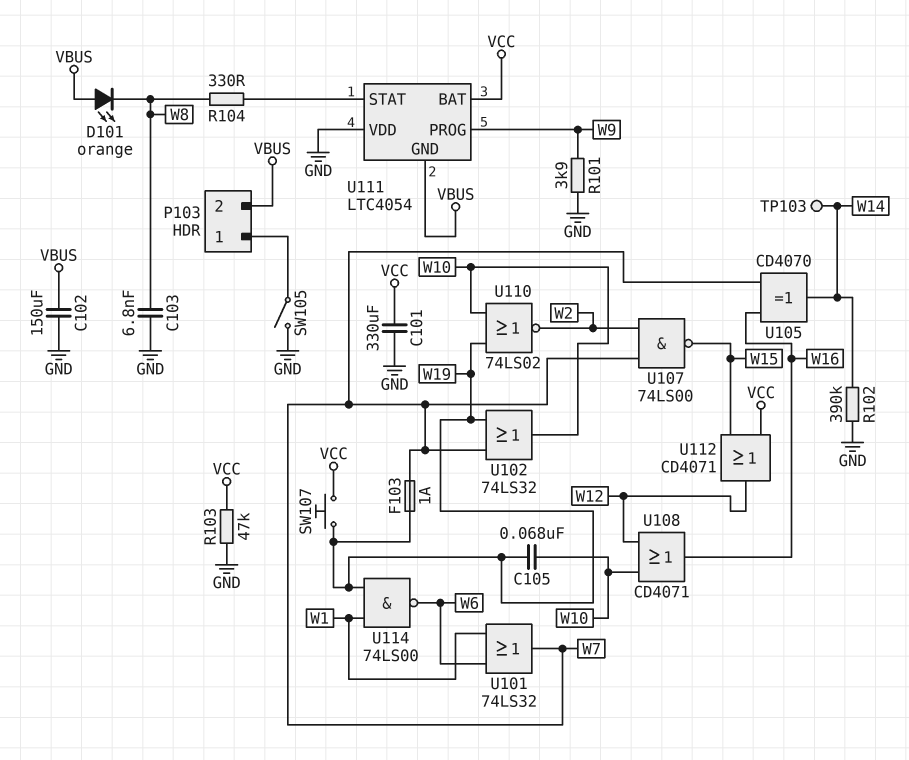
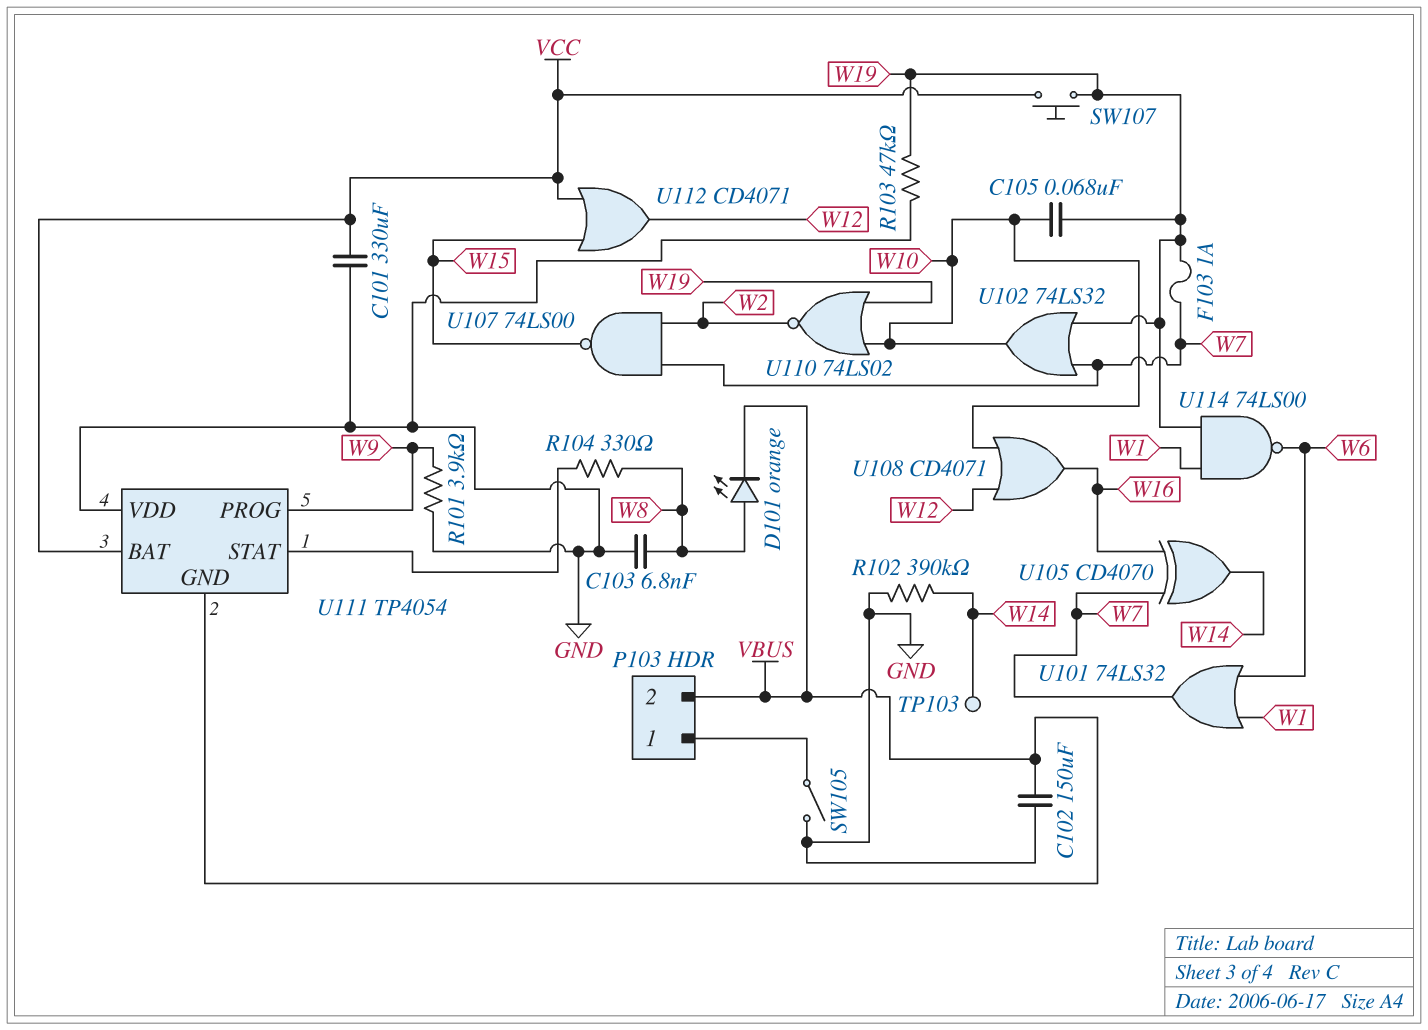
D101: LED orange (A VBUS, K W8) -> LED orange (A W8, K VBUS)
R103: 47k (GND, VCC) -> 47k (GND, W19)
U111: LTC4054 -> TP4054

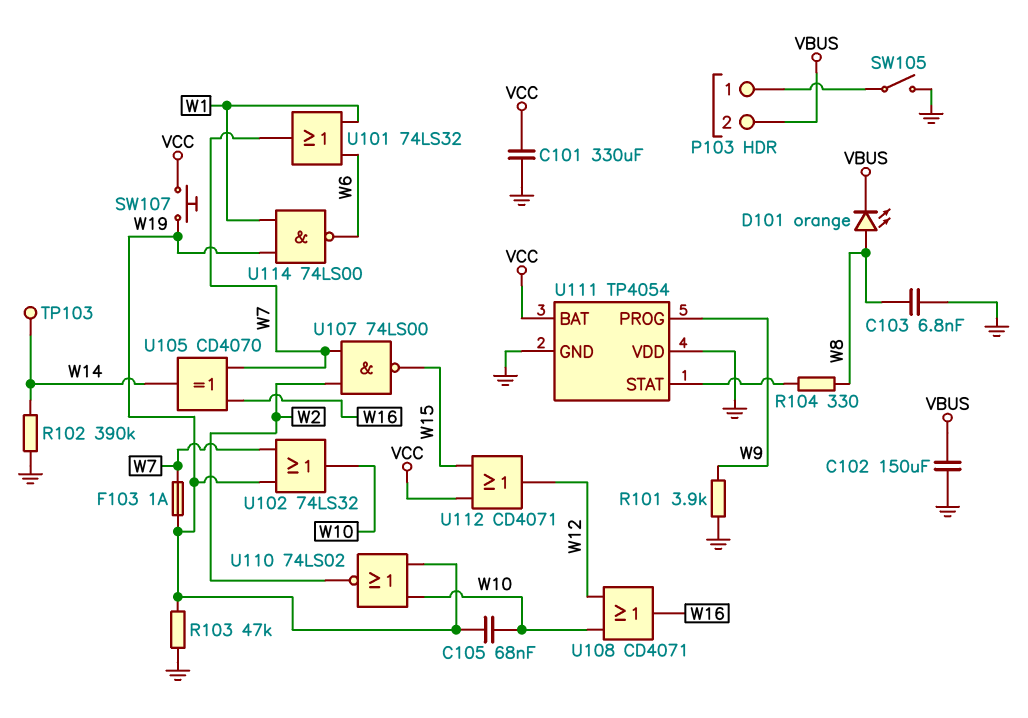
U111 pin GND: VBUS -> GND

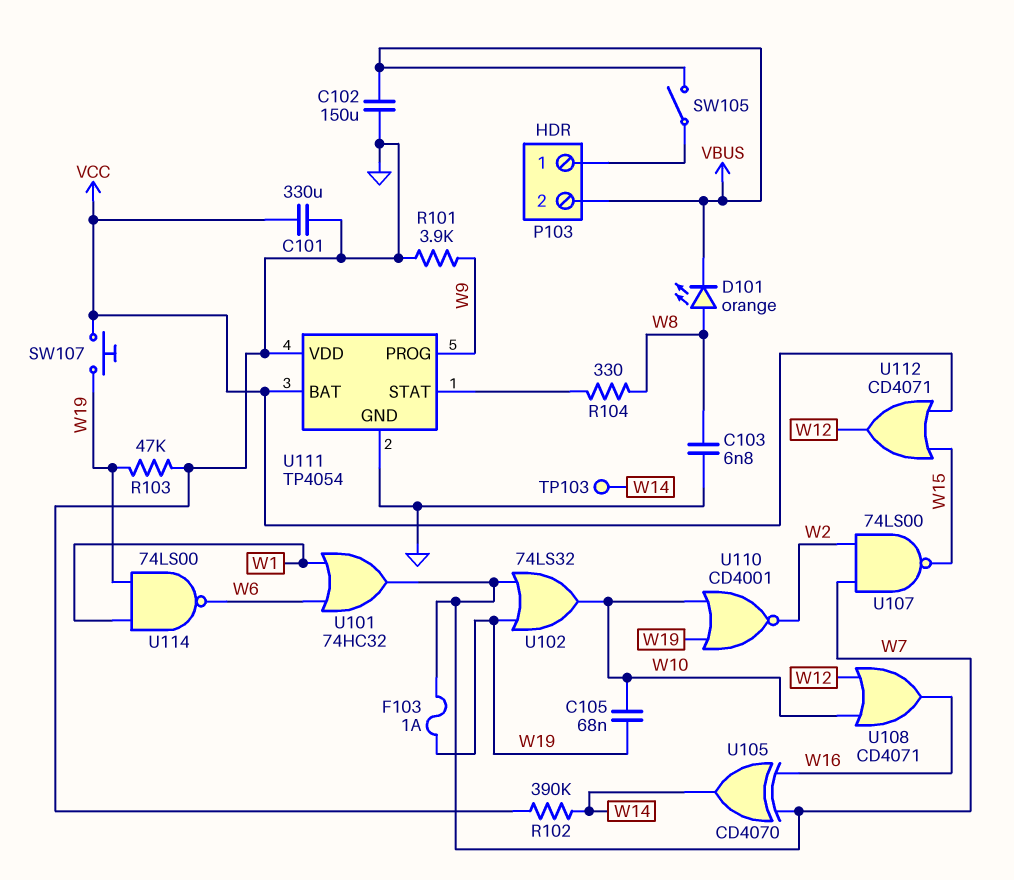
SW105: switch (GND, P103/1) -> switch (P103/1, VBUS)
U101: OR 74LS32 (in W1, in W6, out W7) -> OR 74HC32 (in W1, in W6, out W7)
U110: NOR 74LS02 (in W10, in W19, out W2) -> NOR CD4001 (in W10, in W19, out W2)

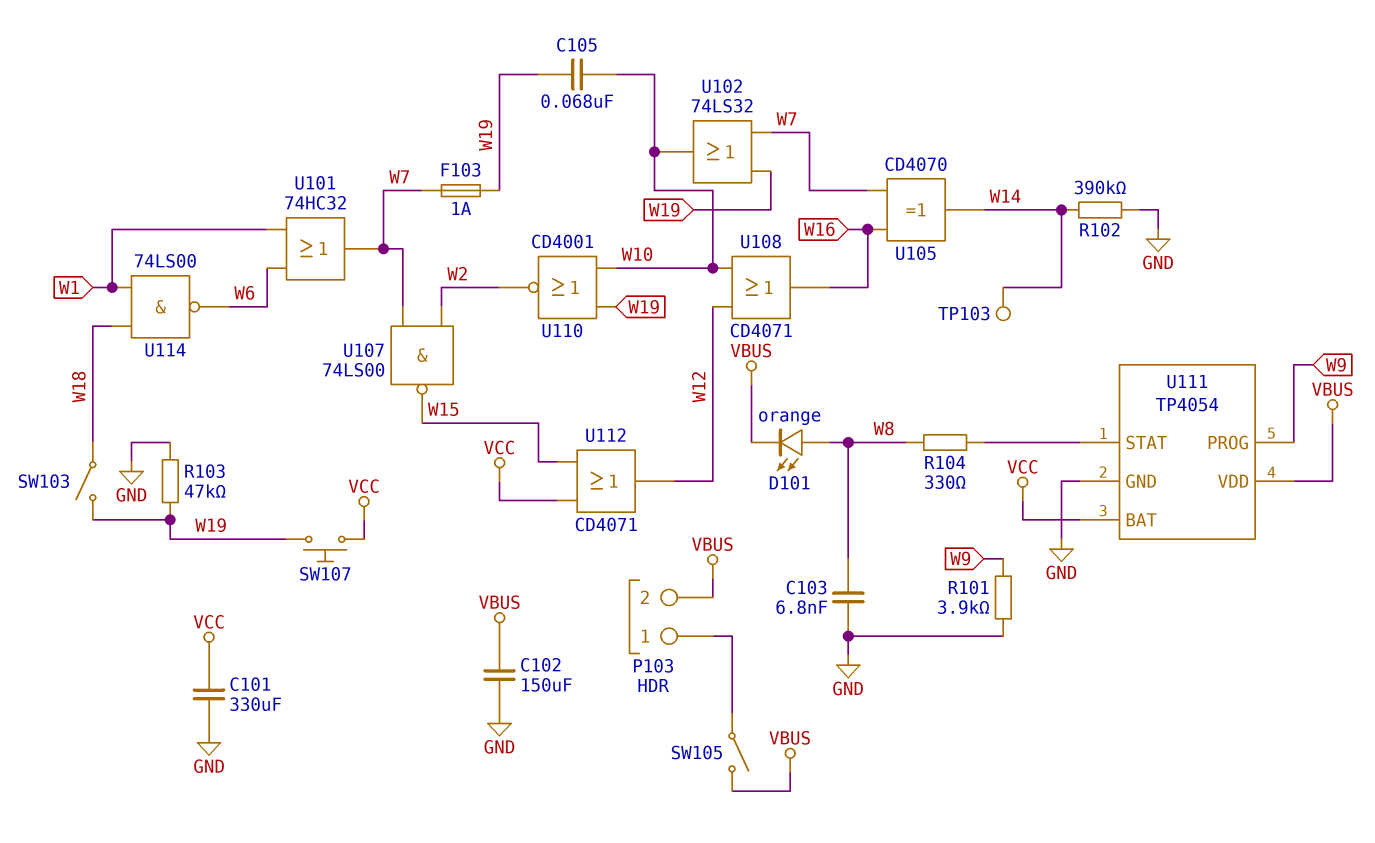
SW103: none -> switch (W18, W19)
U111 pin VDD: GND -> VBUS
U114: NAND 74LS00 (in W1, in W19, out W6) -> NAND 74LS00 (in W1, in W18, out W6)

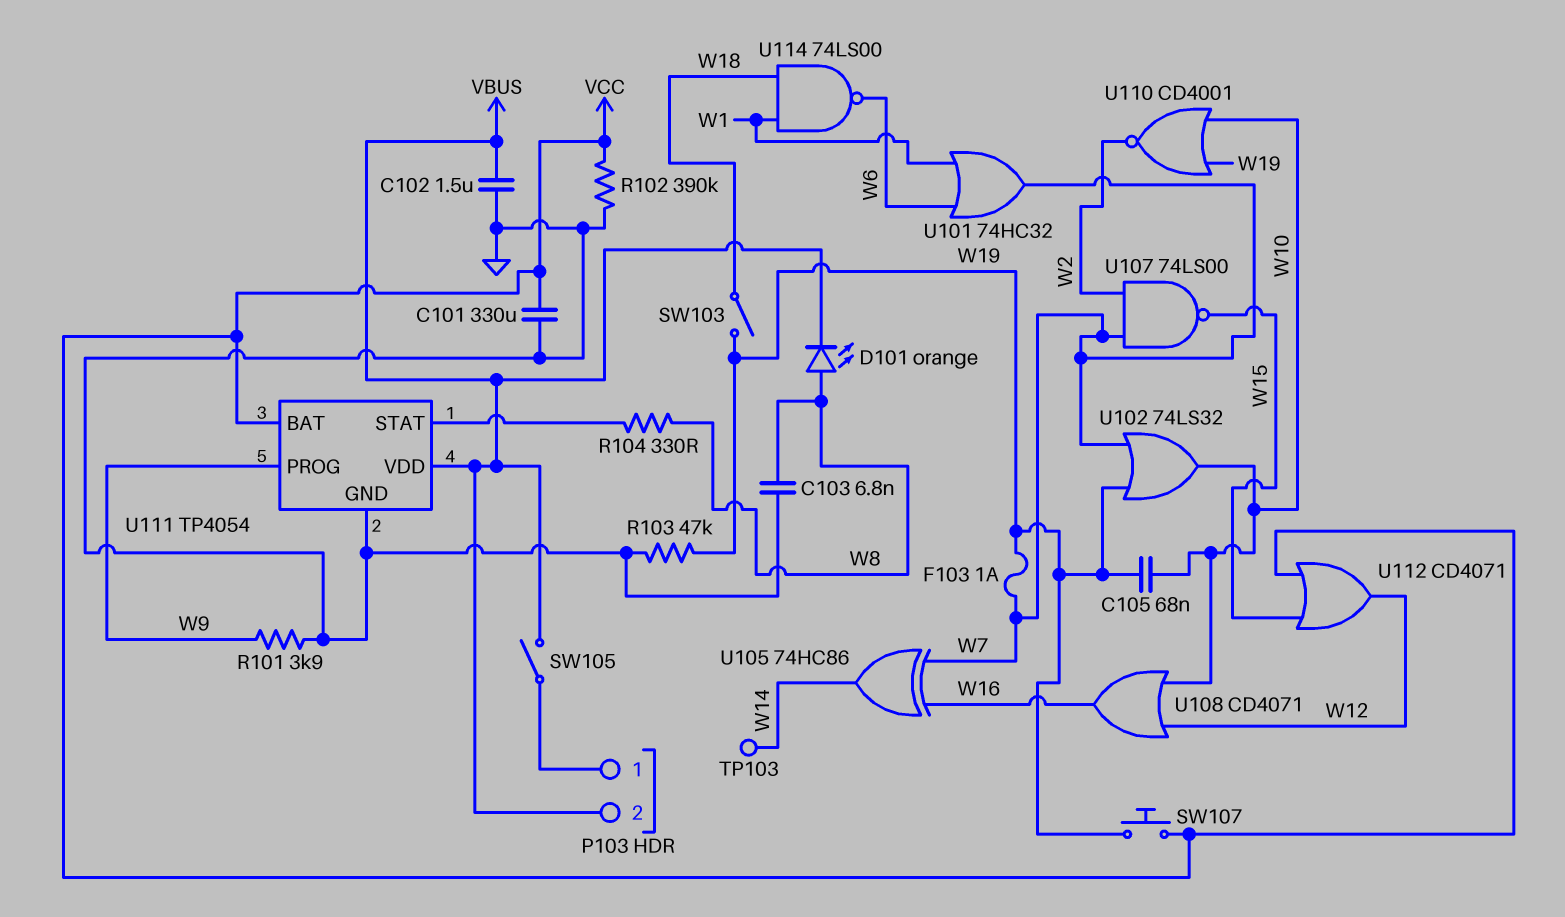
C102: 150uF (GND, VBUS) -> 1.5uF (GND, VBUS)
R102: 390k (GND, W14) -> 390k (GND, VCC)
U105: XOR CD4070 (in W7, in W16, out W14) -> XOR 74HC86 (in W7, in W16, out W14)

